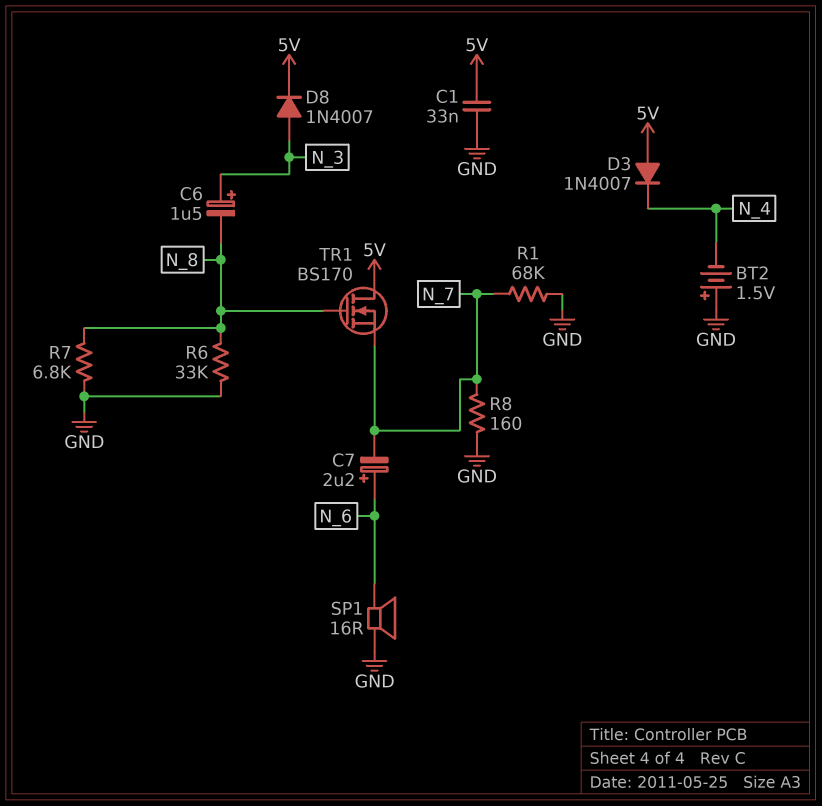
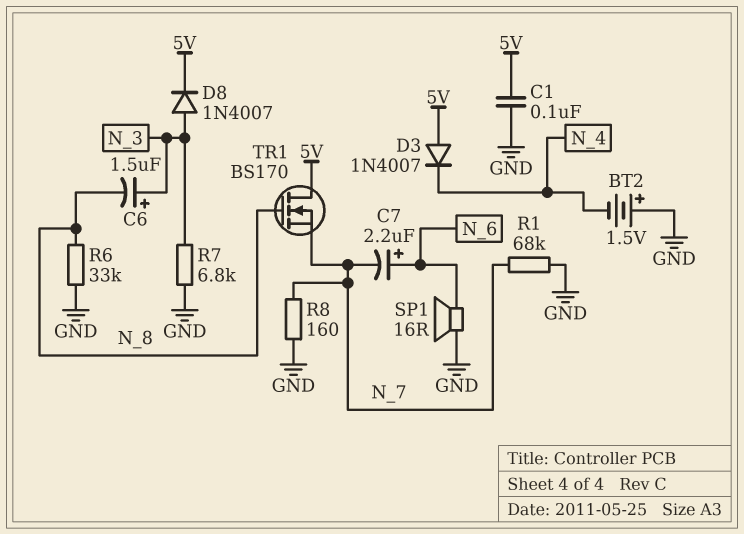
C1: 33nF (5V, GND) -> 100nF (5V, GND)
R7: 6.8k (GND, N_8) -> 6.8k (GND, N_3)

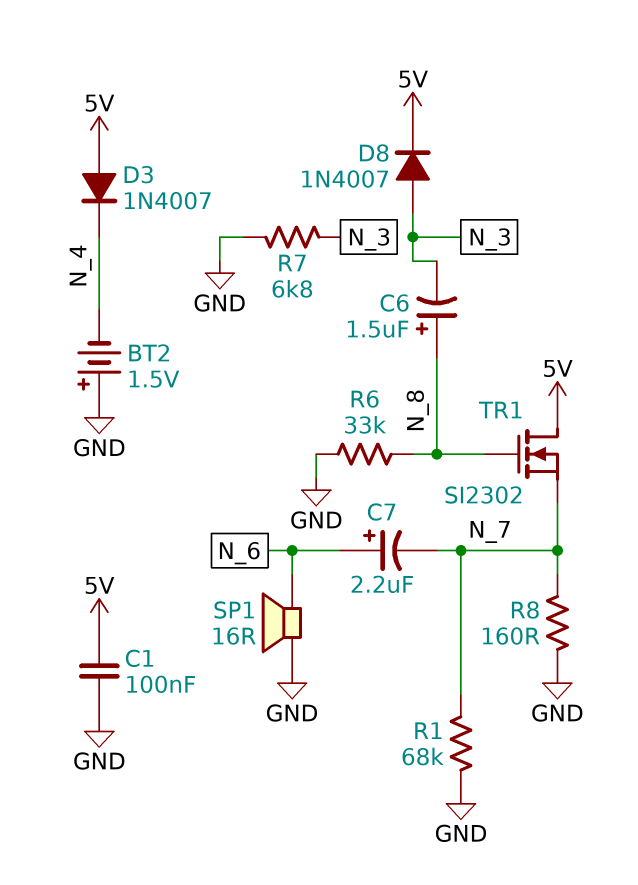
C6: 1.5uF (plus N_3, minus N_8) -> 1.5uF (plus N_8, minus N_3)
TR1: NMOS BS170 (G N_8, D 5V, S N_7) -> NMOS SI2302 (G N_8, D 5V, S N_7)

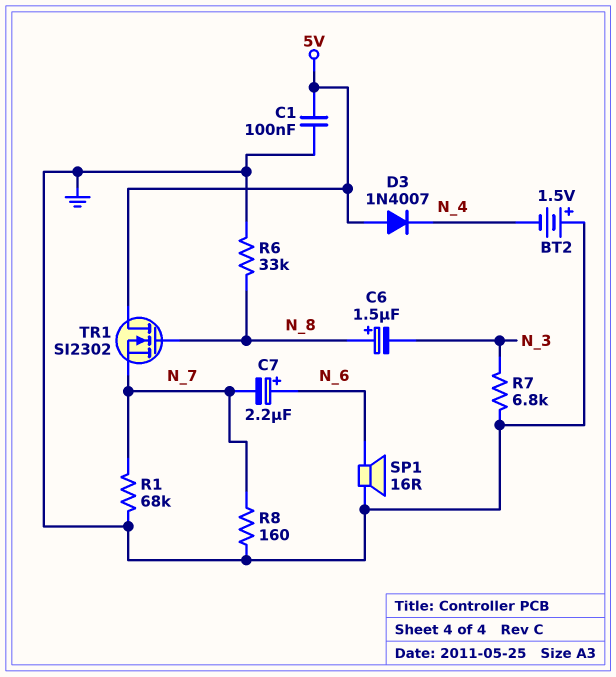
D8: diode 1N4007 (A N_3, K 5V) -> none

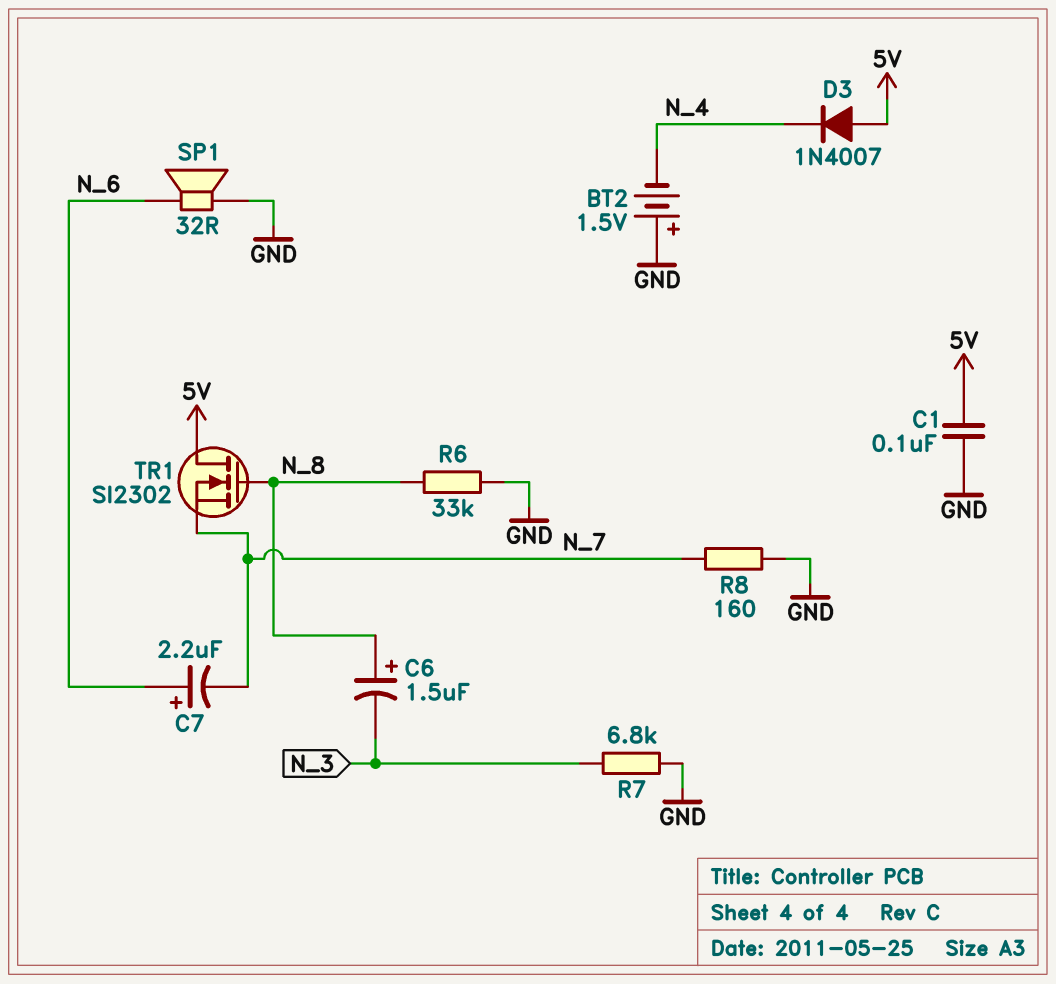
R1: 68k (GND, N_7) -> none
SP1: speaker 16R (GND, N_6) -> speaker 32R (GND, N_6)

